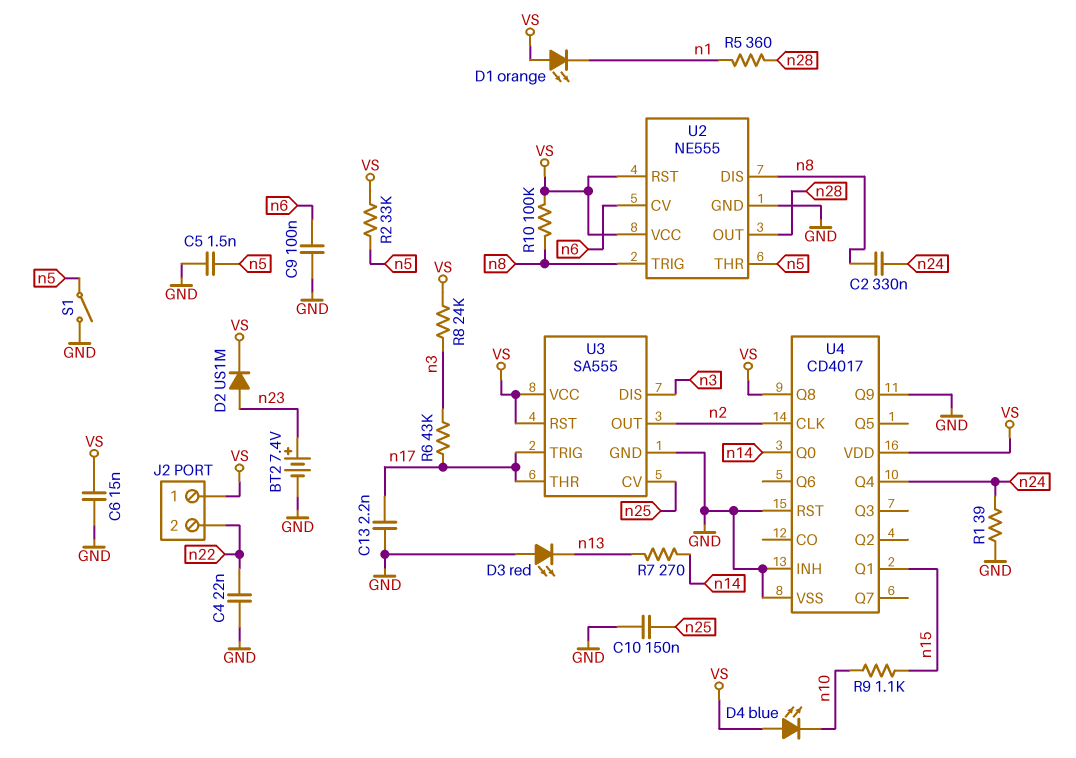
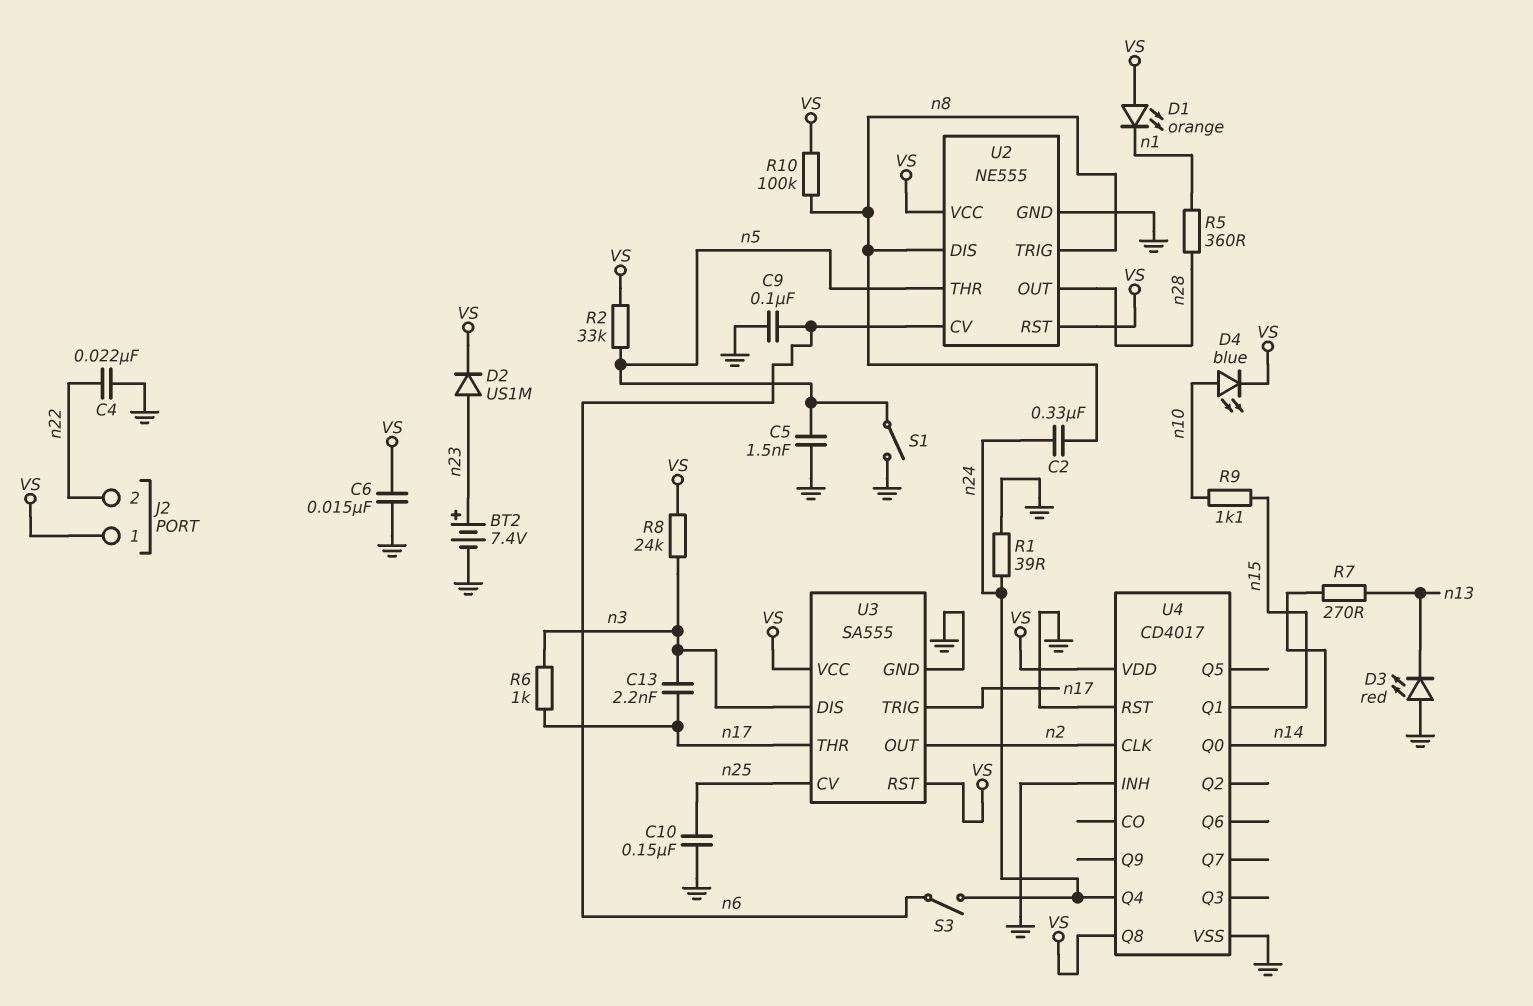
C13: 2.2nF (GND, n17) -> 2.2nF (n3, n17)
D4: LED blue (A VS, K n10) -> LED blue (A n10, K VS)
R6: 43k (n3, n17) -> 1k (n3, n17)
S3: none -> switch (n6, n24)
U4 pin Q9: GND -> none

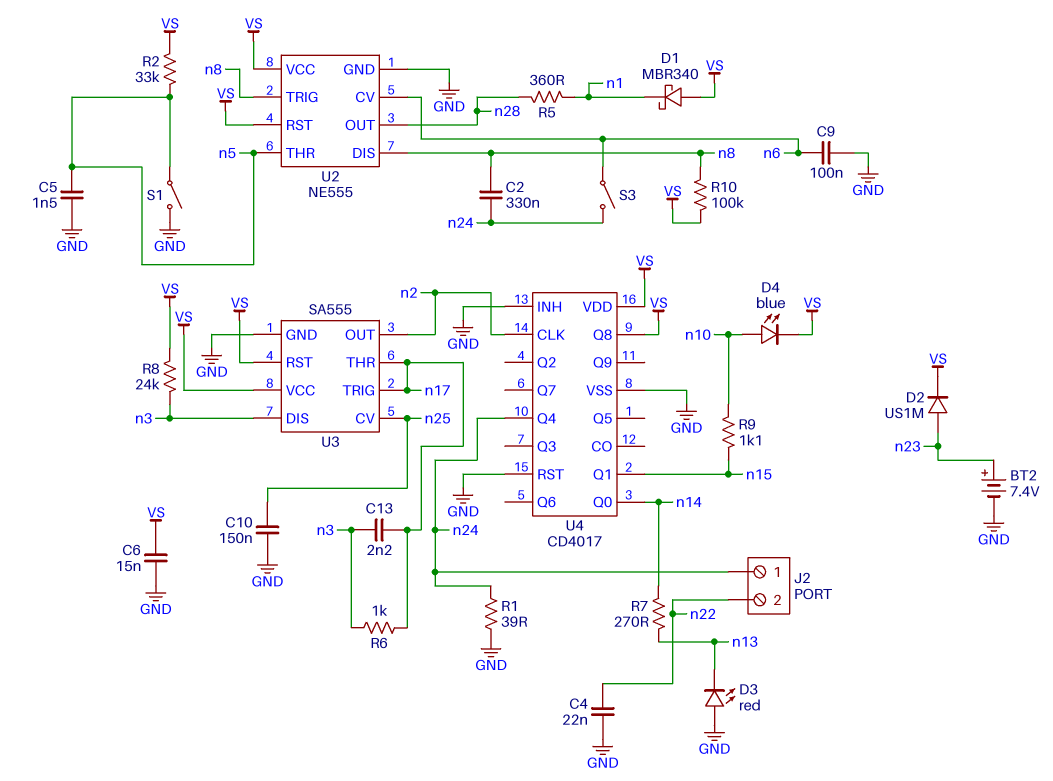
D1: LED orange (A VS, K n1) -> schottky MBR340 (A VS, K n1)
J2 pin 1: VS -> n24

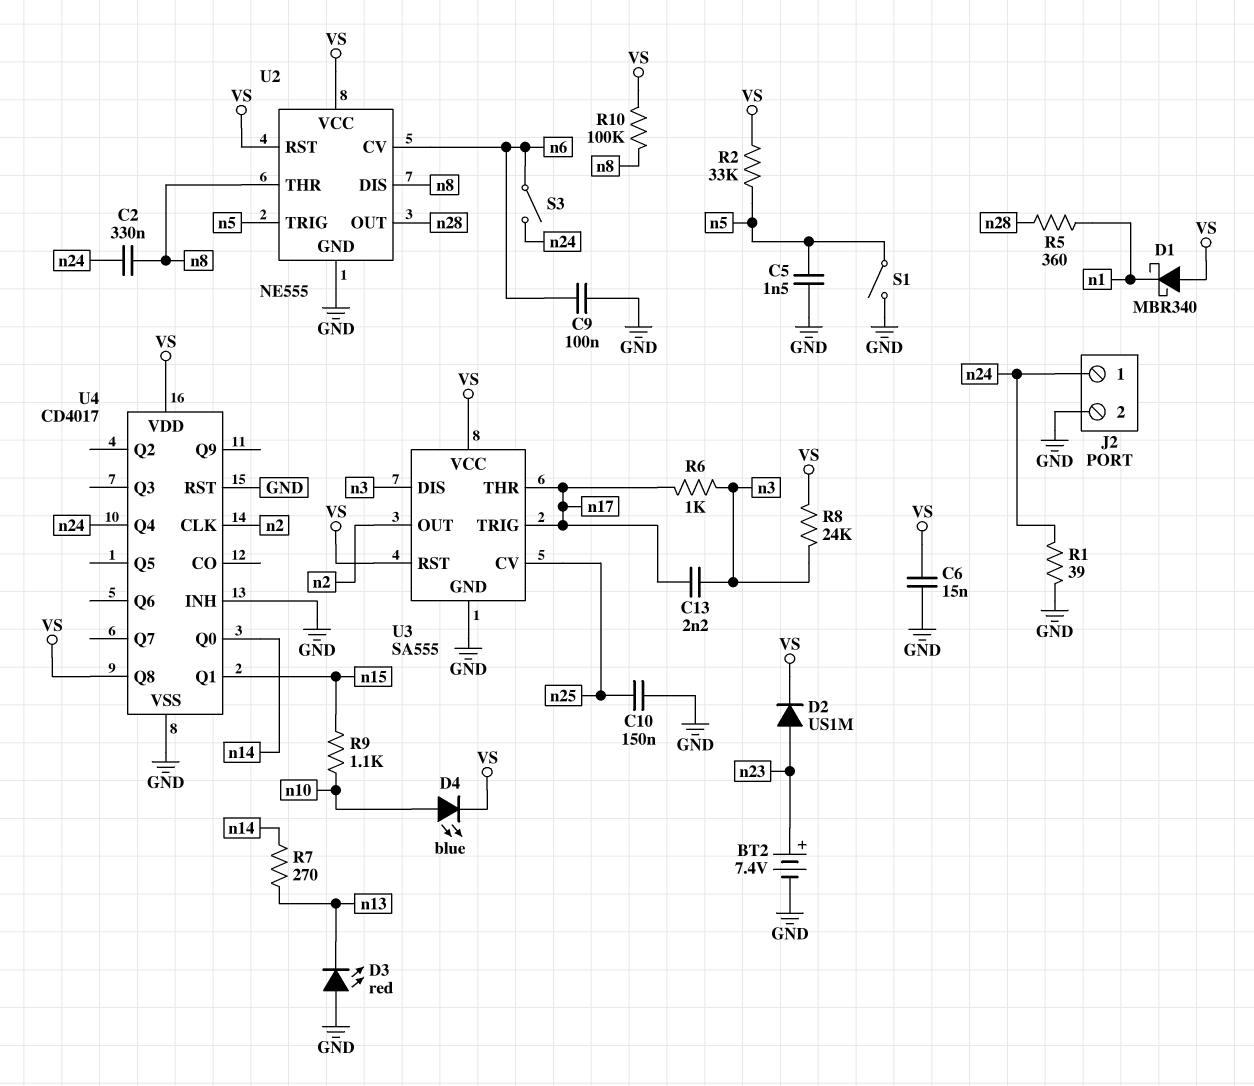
C4: 22nF (GND, n22) -> none
J2 pin 2: n22 -> GND
U2 pin THR: n5 -> n8
U2 pin TRIG: n8 -> n5

